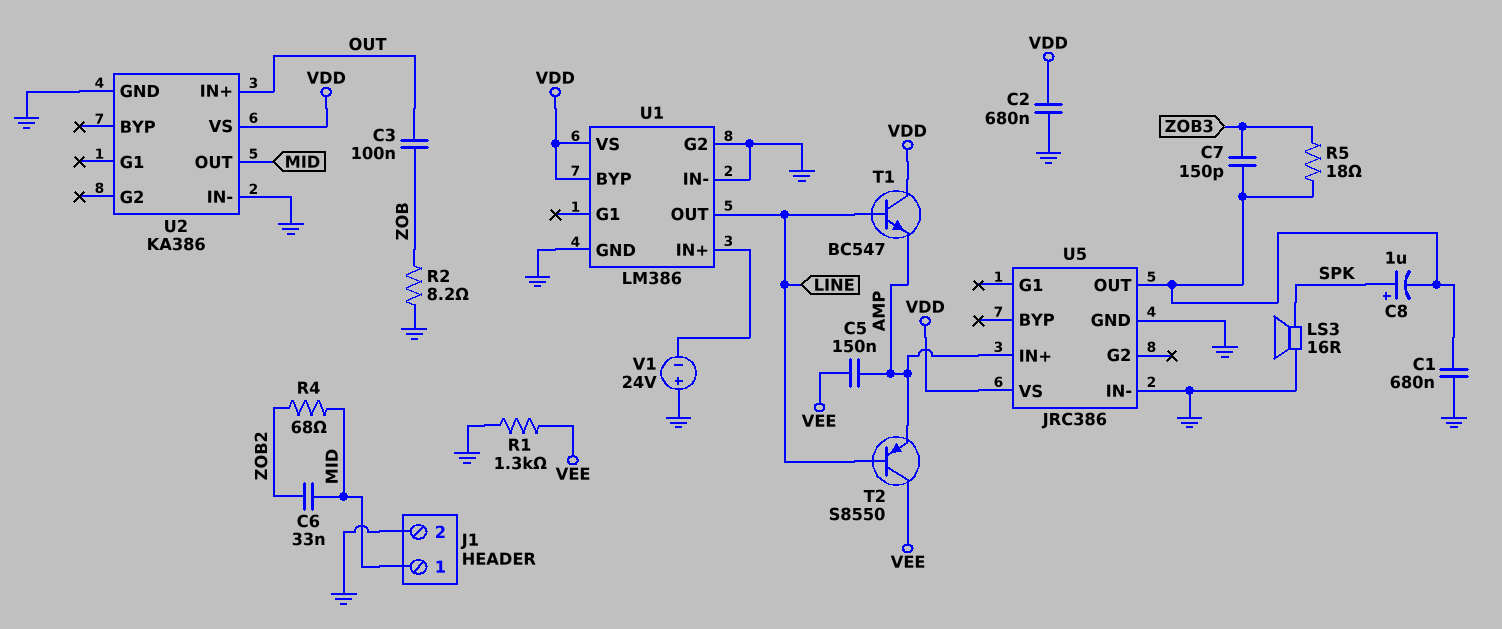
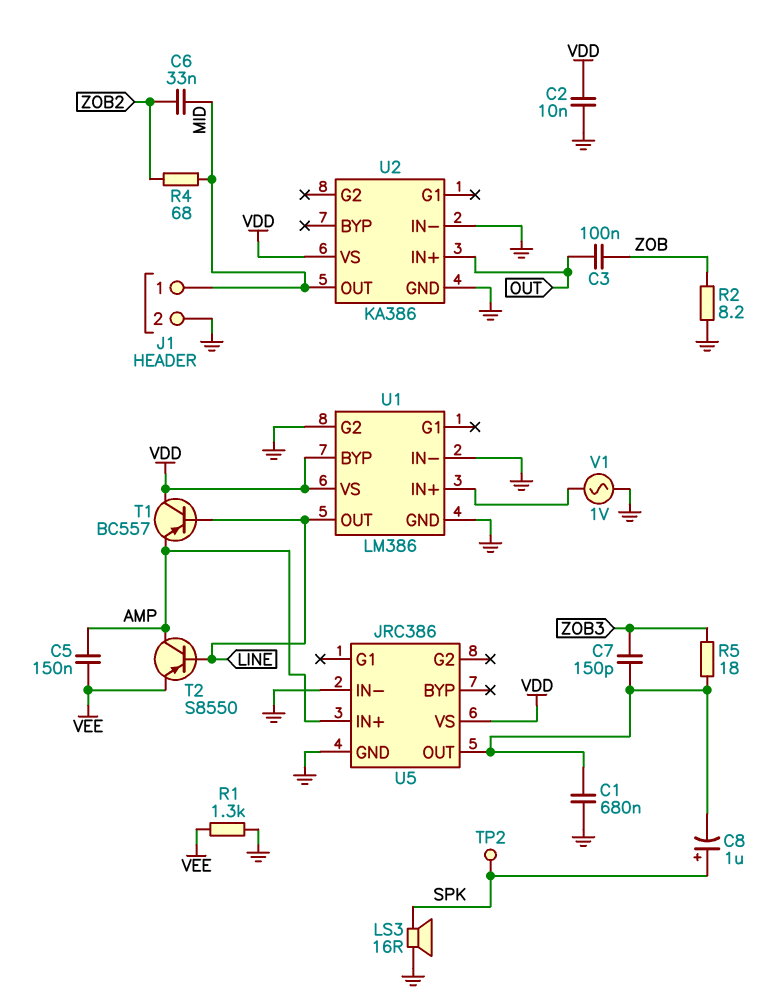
C2: 680nF (GND, VDD) -> 10nF (GND, VDD)
T1: NPN BC547 (B LINE, C VDD, E AMP) -> PNP BC557 (B LINE, C VDD, E AMP)
T2: PNP S8550 (B LINE, C VEE, E AMP) -> PNP S8550 (B LINE, C AMP, E VEE)
TP2: none -> test point (SPK)
V1: 24V (plus GND, minus U1/IN+) -> AC 1V (GND, U1/IN+)

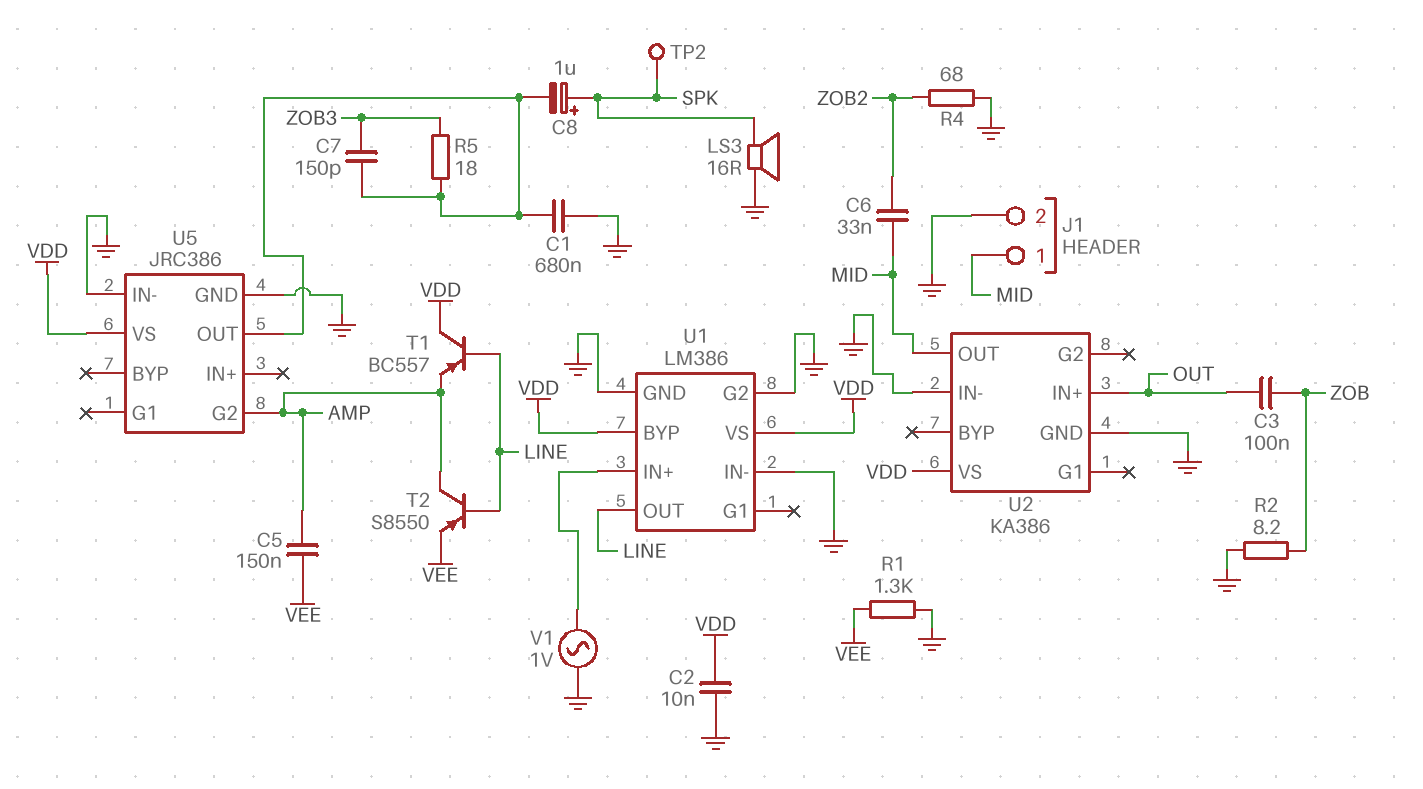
R4: 68 (MID, ZOB2) -> 68 (GND, ZOB2)
U5 pin G2: none -> AMP
U5 pin IN+: AMP -> none

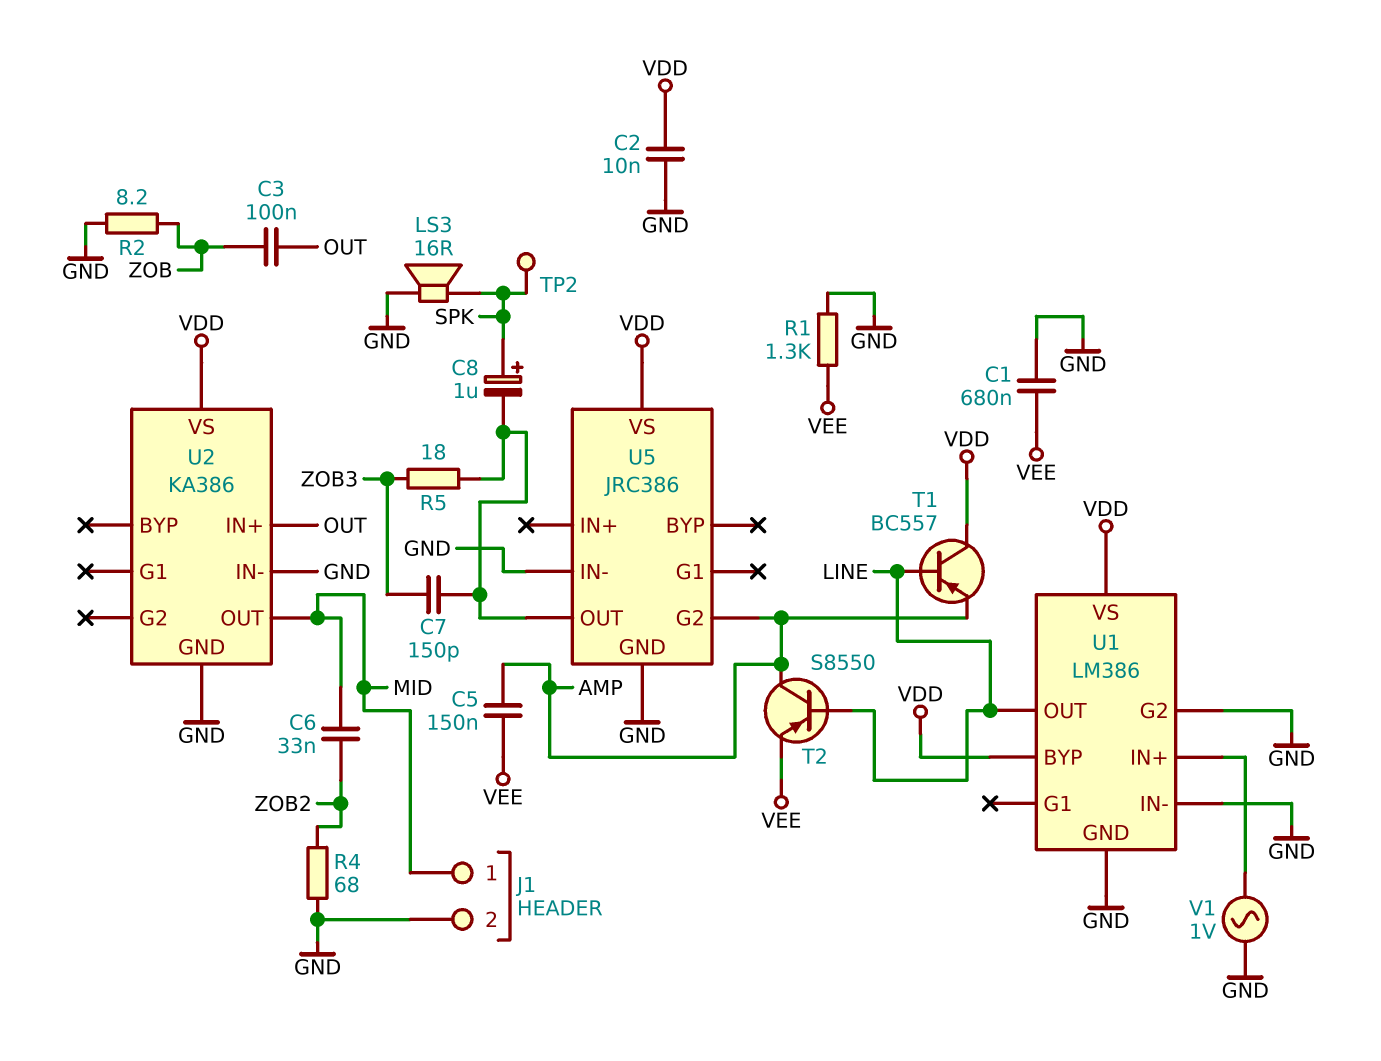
C1: 680nF (GND, U5/OUT) -> 680nF (GND, VEE)

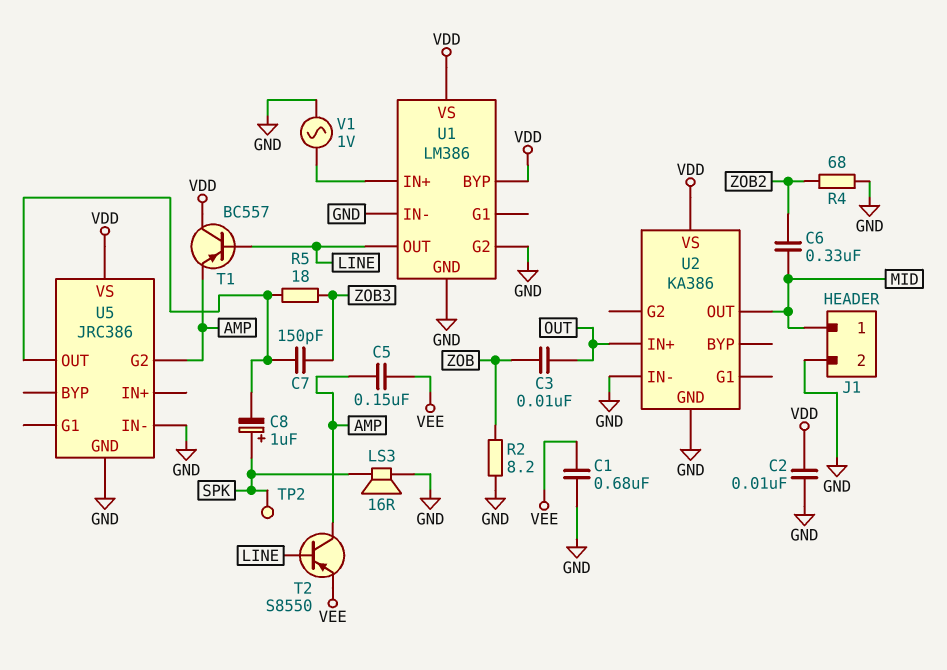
C3: 100nF (OUT, ZOB) -> 10nF (OUT, ZOB)
C6: 33nF (MID, ZOB2) -> 330nF (MID, ZOB2)
R1: 1.3k (GND, VEE) -> none

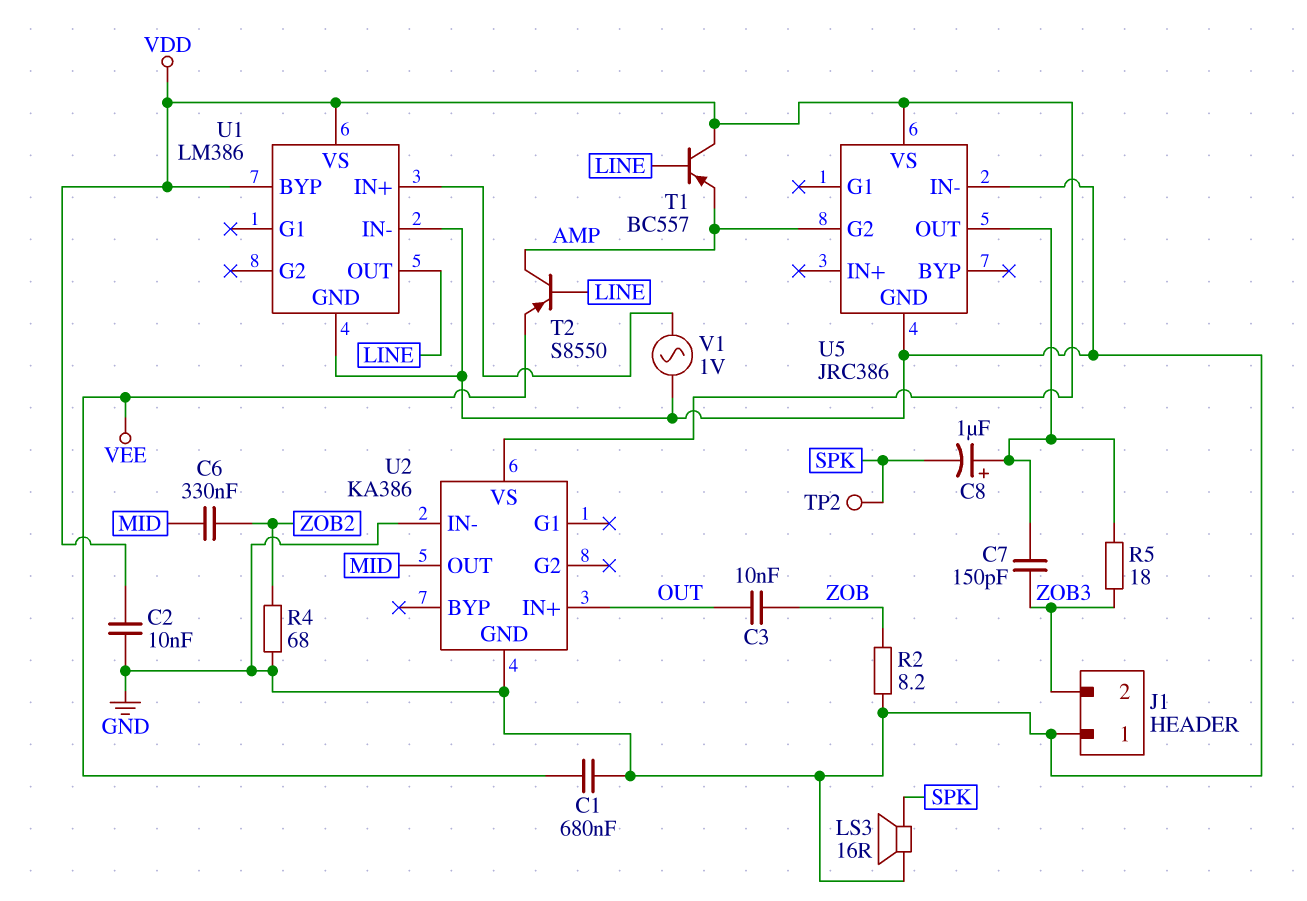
C5: 150nF (AMP, VEE) -> none
C8: 1uF (plus SPK, minus U5/OUT) -> 1uF (plus U5/OUT, minus SPK)
J1 pin 1: MID -> GND
J1 pin 2: GND -> ZOB3
U1 pin G2: GND -> none

